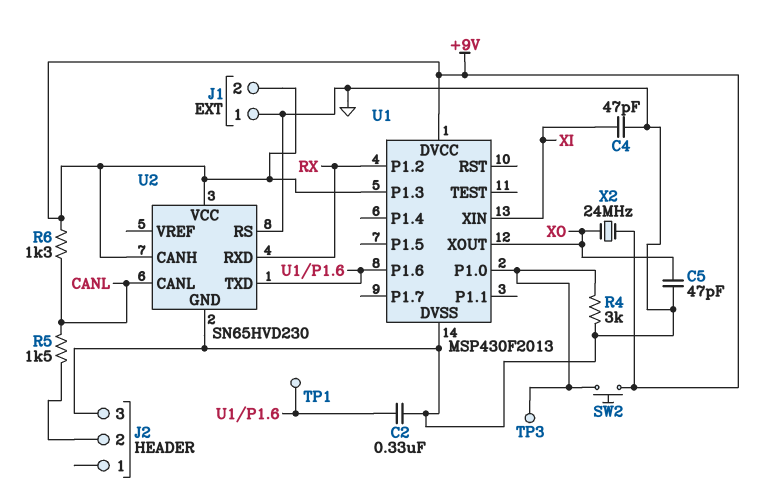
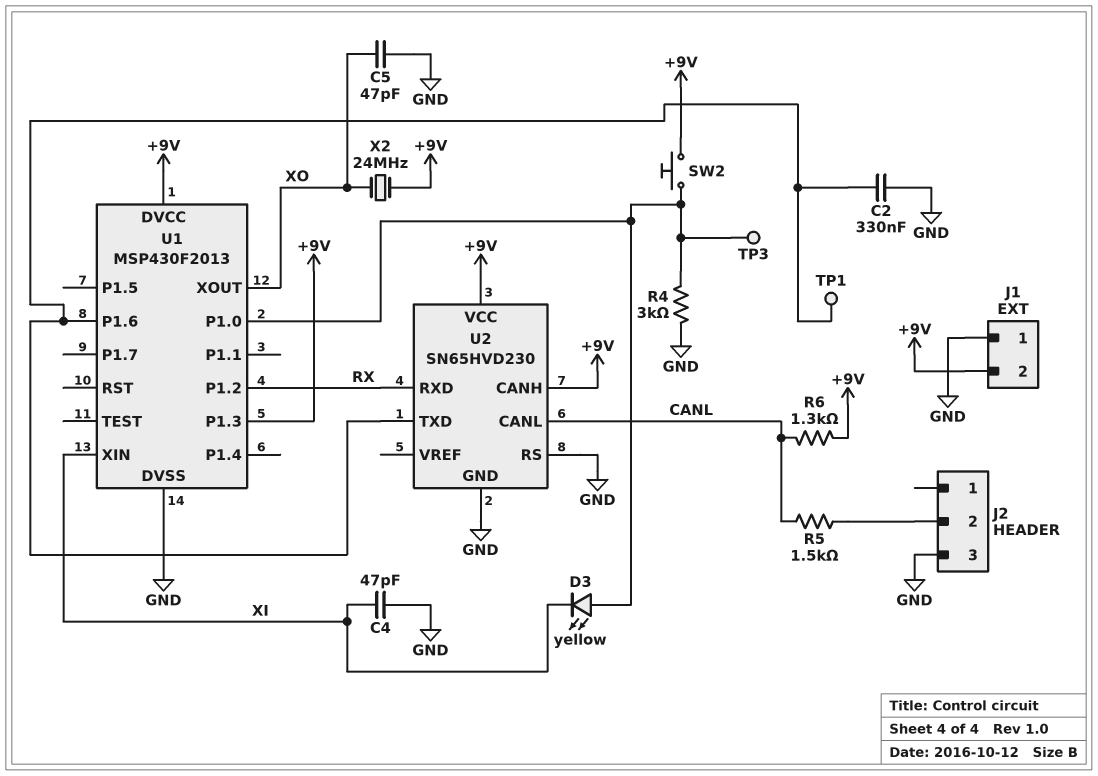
D3: none -> LED yellow (A U1/P1.0, K XI)

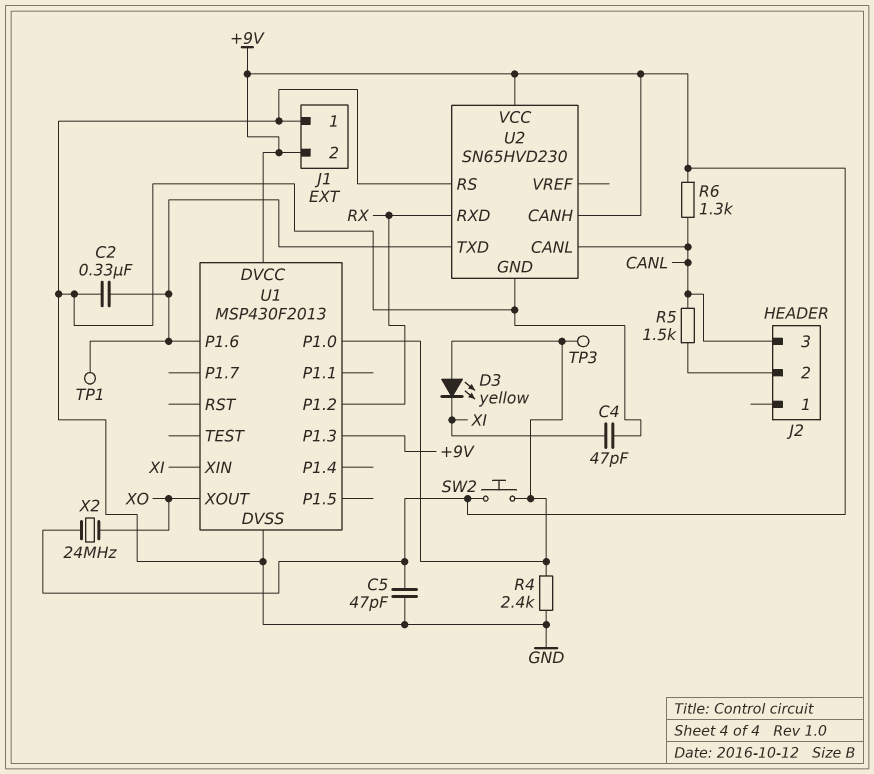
C5: 47pF (GND, XO) -> 47pF (+9V, GND)
J2 pin 3: GND -> CANL
R4: 3k (GND, U1/P1.0) -> 2.4k (GND, U1/P1.0)

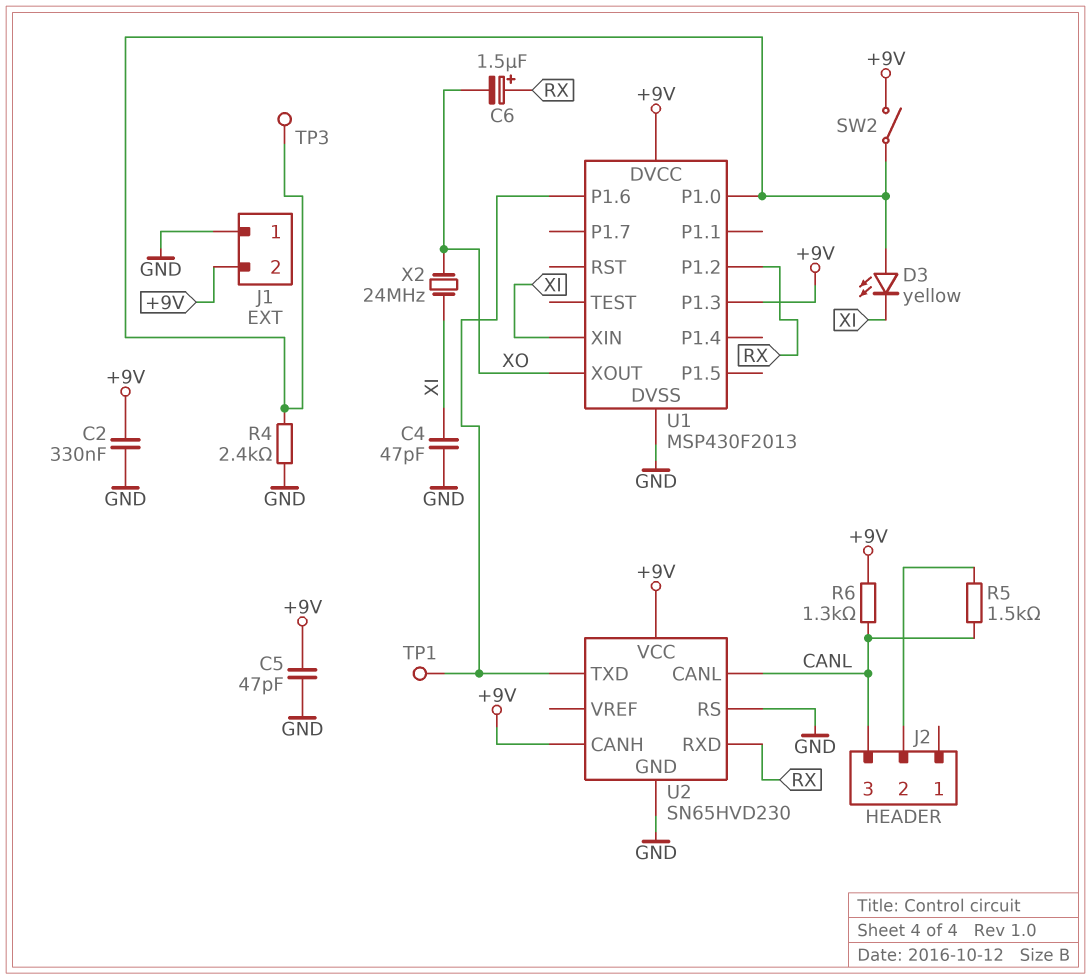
C2: 330nF (GND, U1/P1.6) -> 330nF (+9V, GND)
C6: none -> 1.5uF (plus RX, minus XO)
SW2: button (+9V, U1/P1.0) -> switch (+9V, U1/P1.0)
X2: 24MHz (+9V, XO) -> 24MHz (XI, XO)

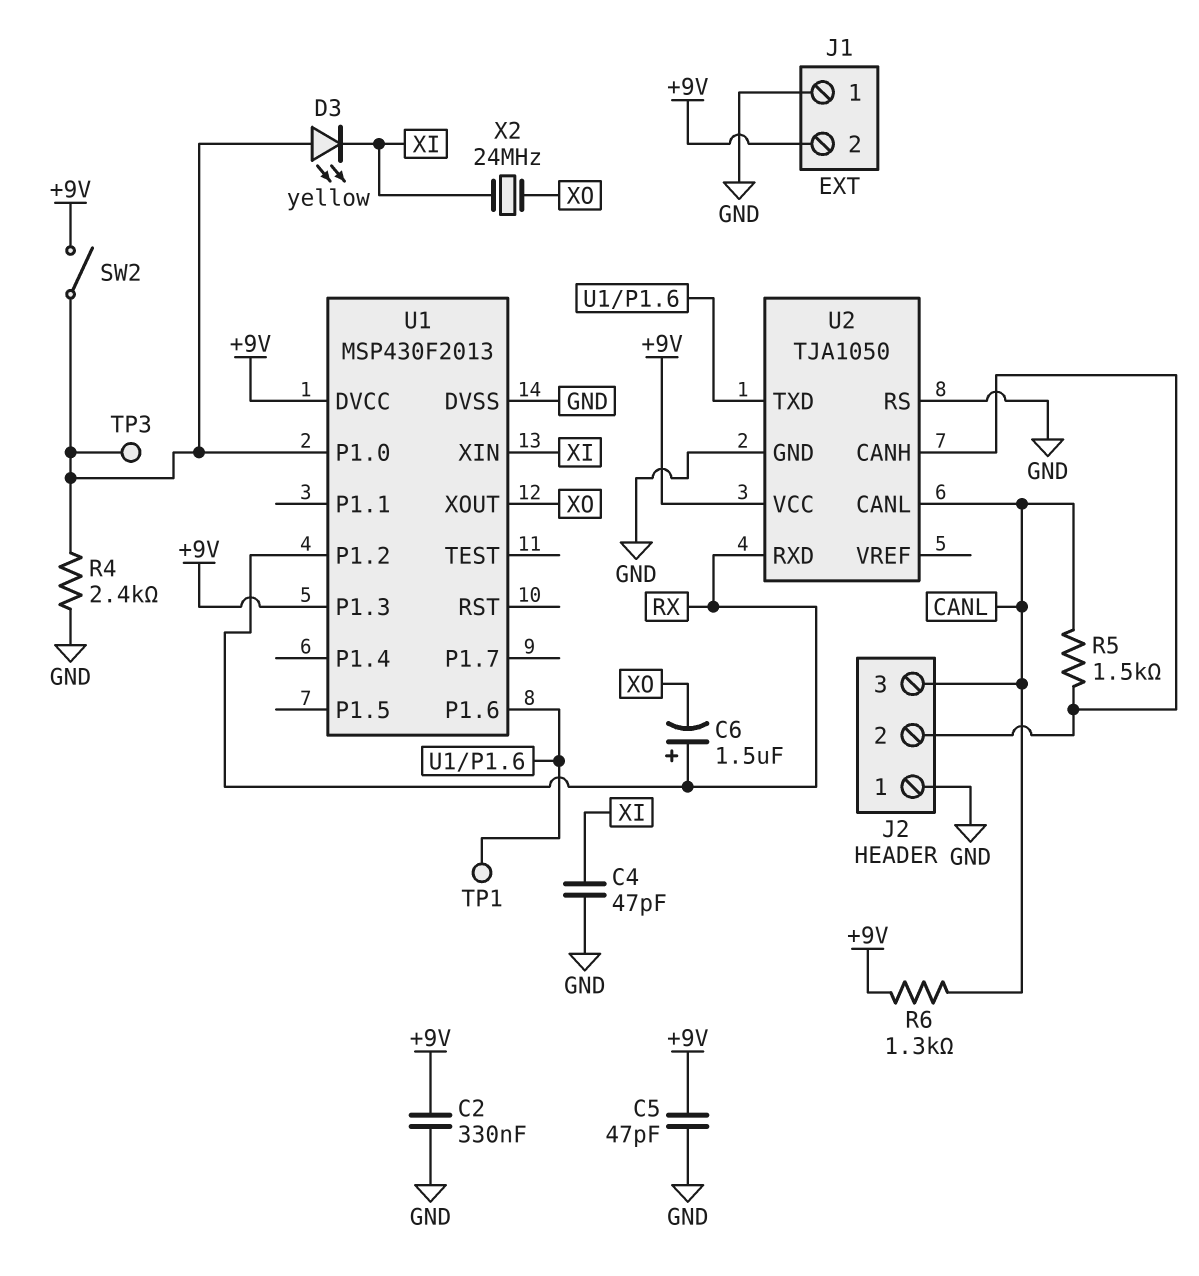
J2 pin 1: none -> GND
U2: SN65HVD230 -> TJA1050
U2 pin CANH: +9V -> J2/2

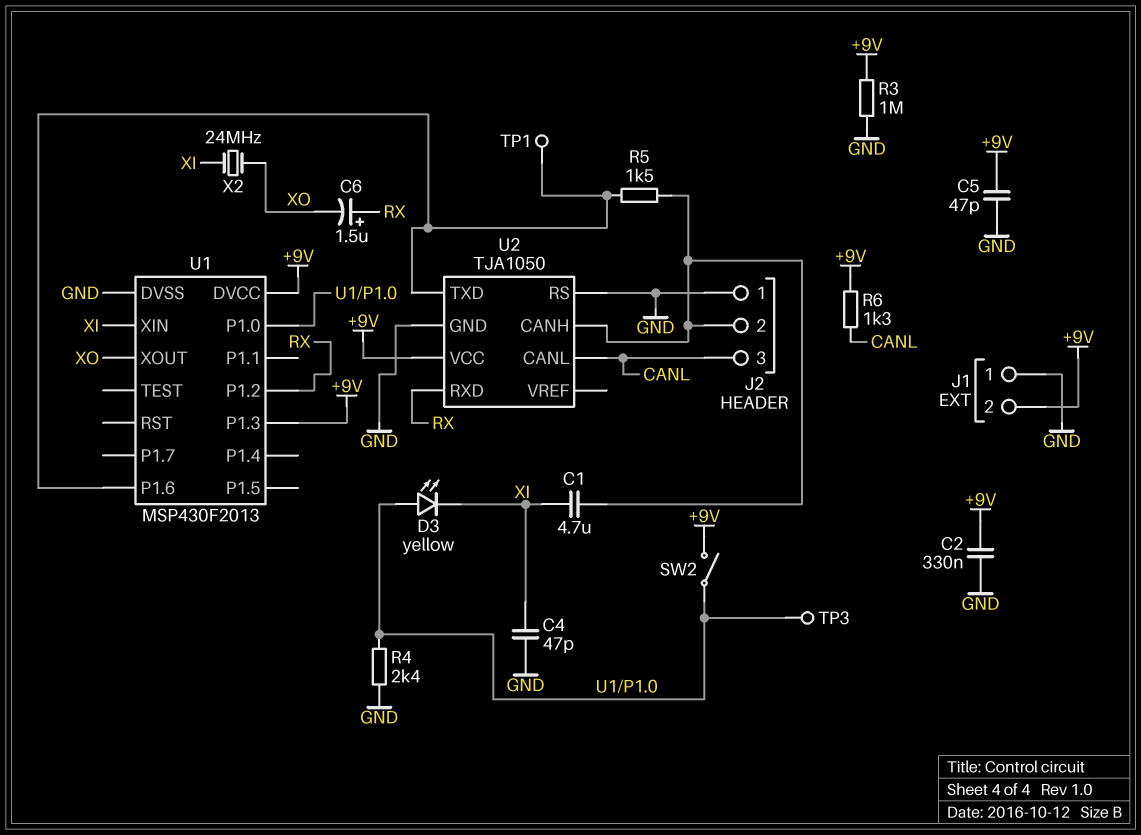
C1: none -> 4.7uF (J2/2, XI)
R3: none -> 1M (+9V, GND)
R5: 1.5k (CANL, J2/2) -> 1.5k (J2/2, U1/P1.6)

